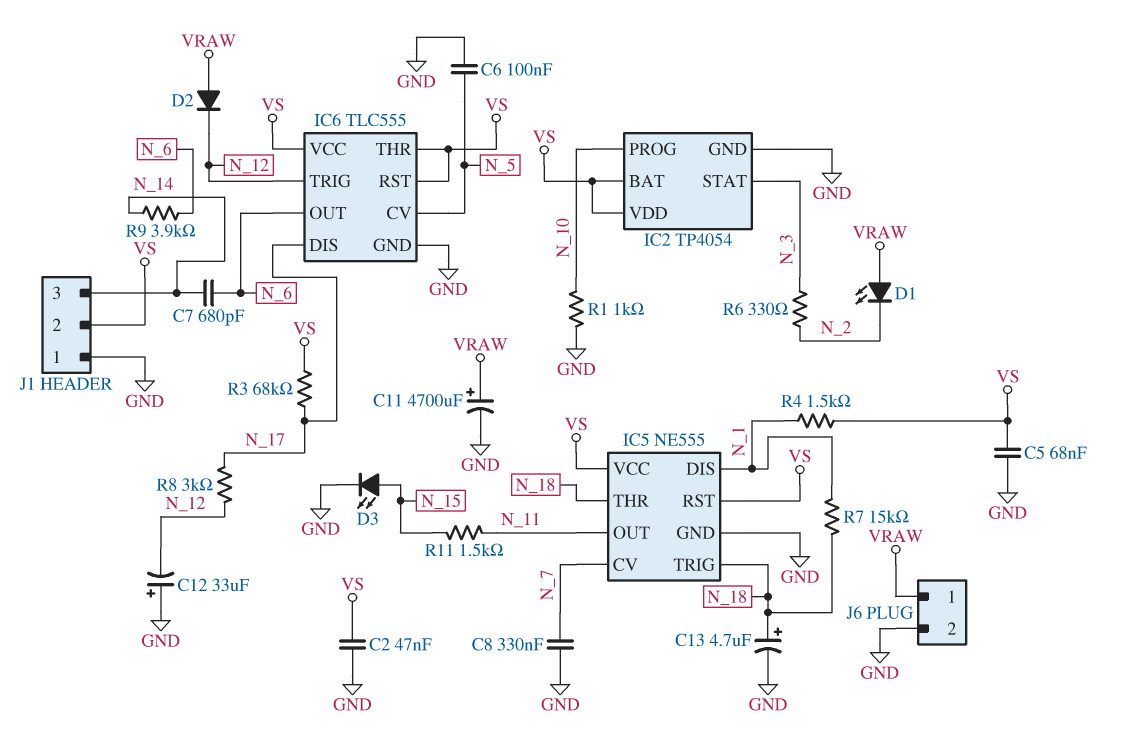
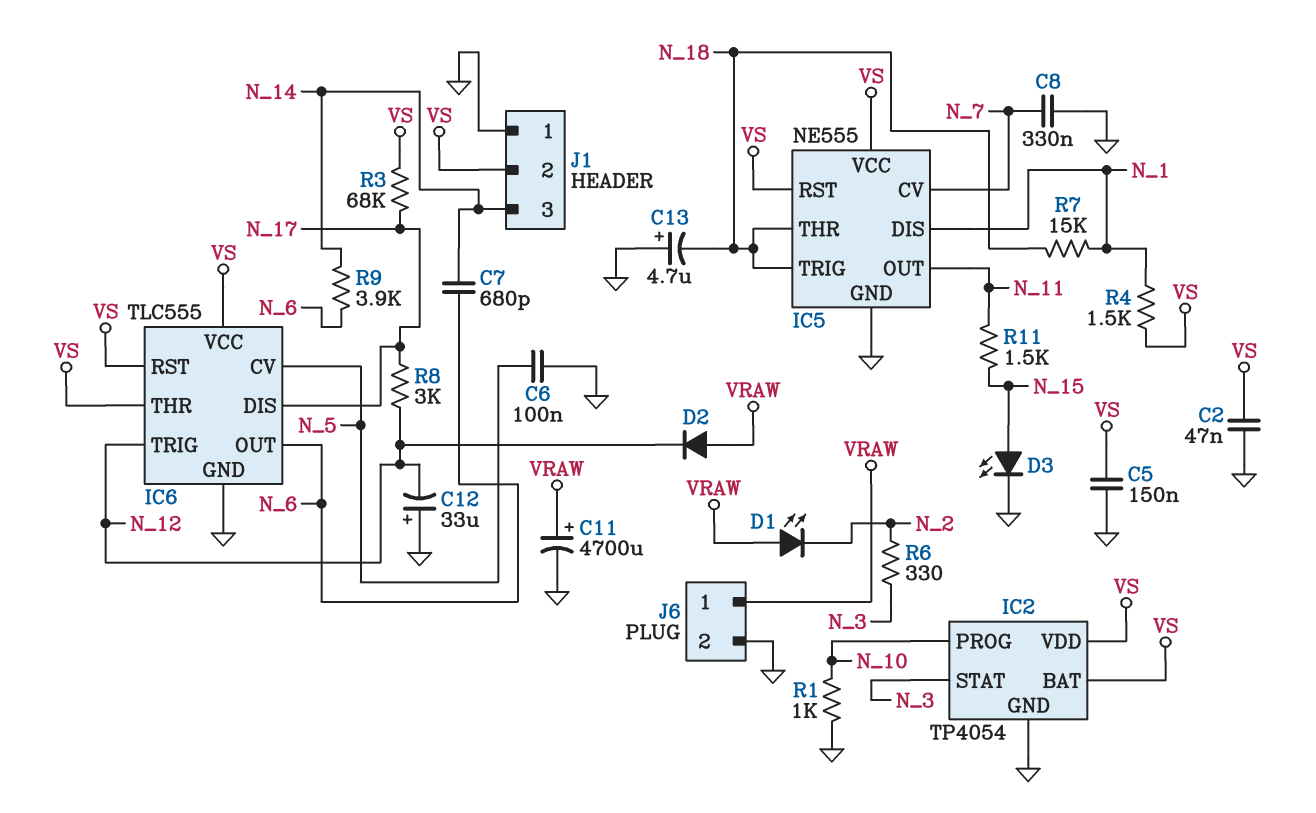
C5: 68nF (GND, VS) -> 150nF (GND, VS)
C13: 4.7uF (plus N_18, minus GND) -> 4.7uF (plus GND, minus N_18)

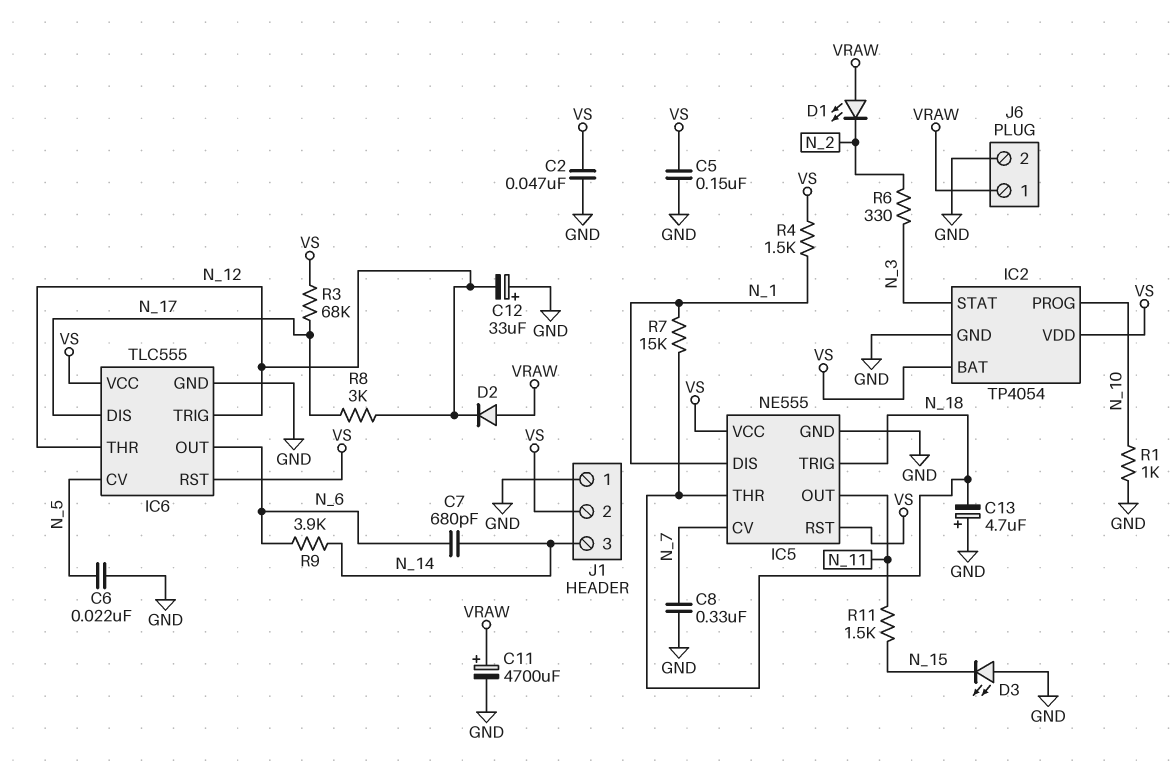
C6: 100nF (GND, N_5) -> 22nF (GND, N_5)
D3: LED (A N_15, K GND) -> LED (A GND, K N_15)
IC6 pin THR: VS -> N_12

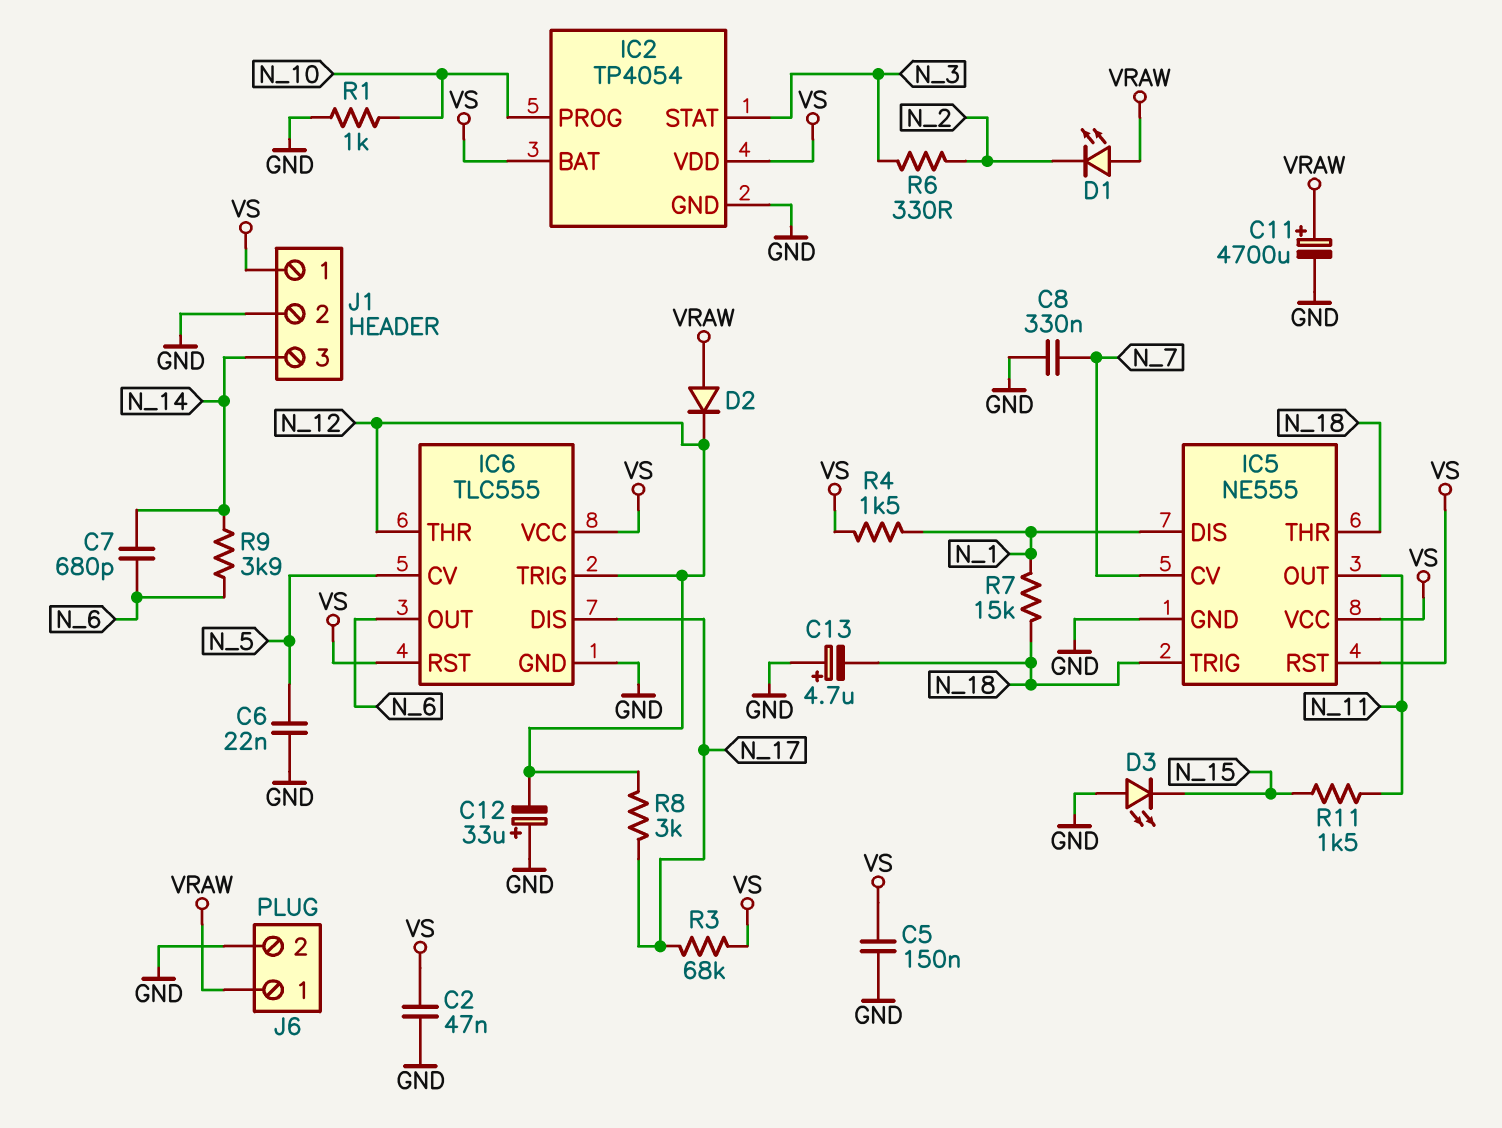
J1 pin 1: GND -> VS
J1 pin 2: VS -> GND

